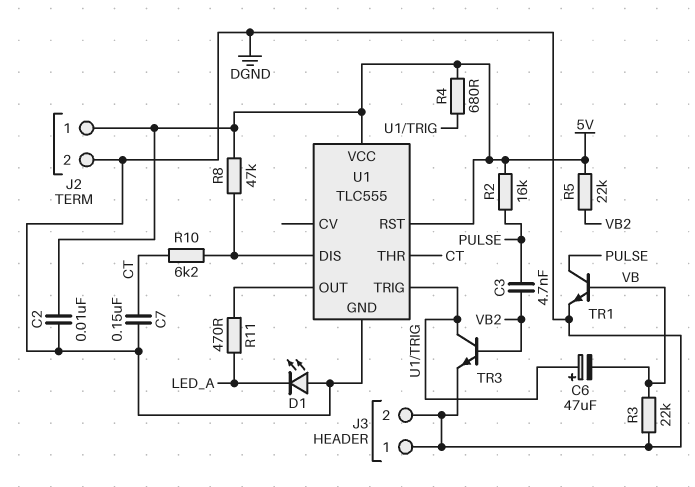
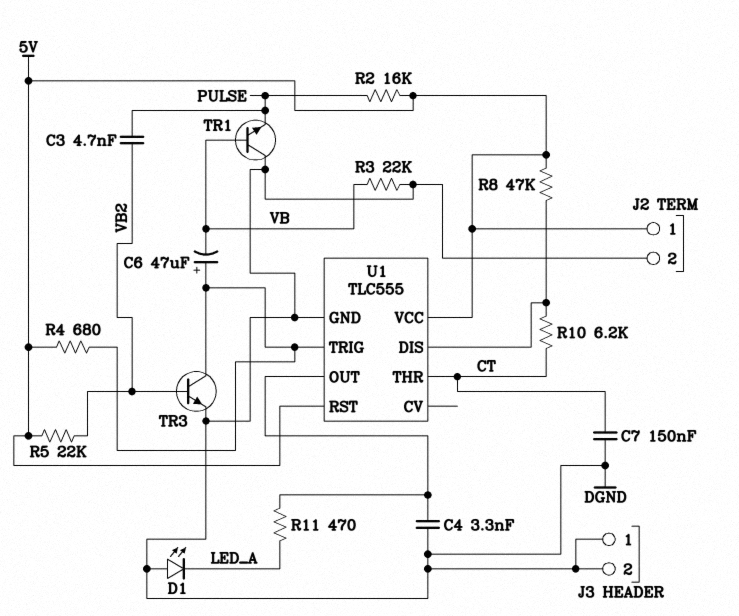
C2: 10nF (5V, DGND) -> none
C4: none -> 3.3nF (DGND, U1/OUT)
TR1: NPN (B VB, C PULSE, E DGND) -> NPN (B VB, C DGND, E PULSE)

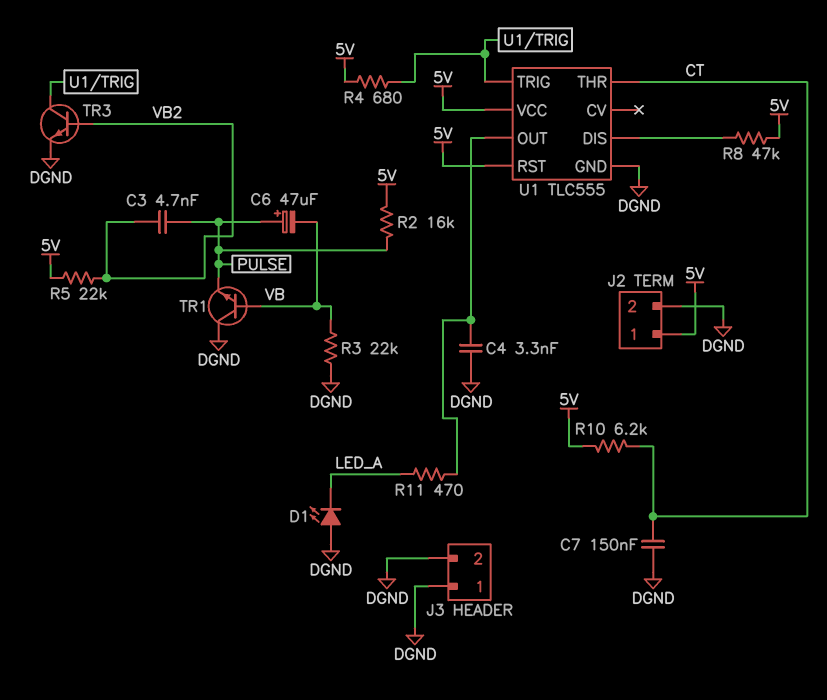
C6: 47uF (plus U1/TRIG, minus VB) -> 47uF (plus PULSE, minus VB)
R10: 6.2k (CT, U1/DIS) -> 6.2k (5V, CT)

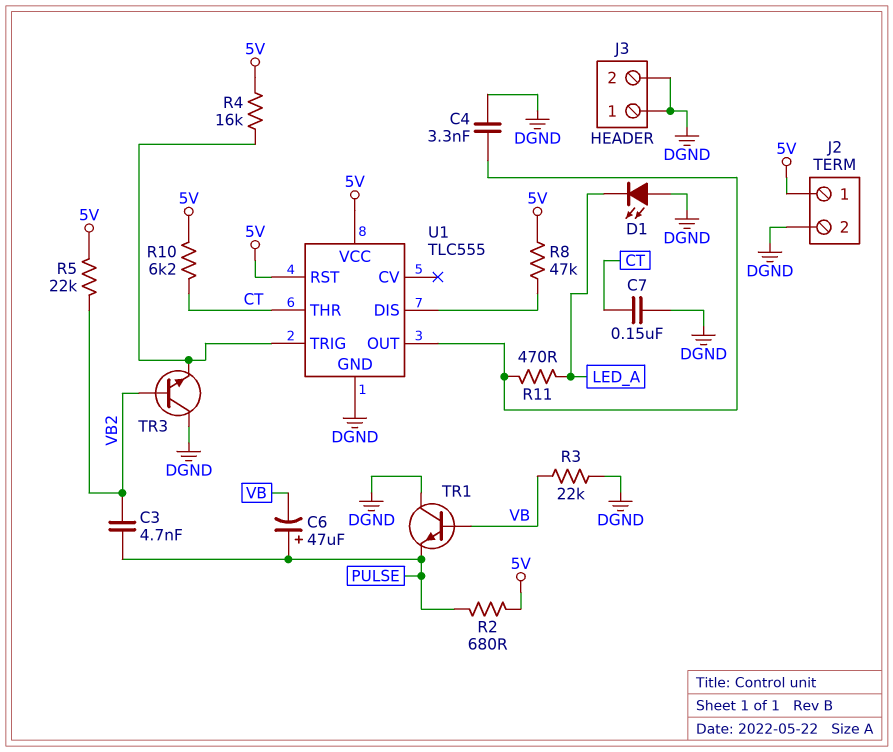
R2: 16k (5V, PULSE) -> 680 (5V, PULSE)
R4: 680 (5V, U1/TRIG) -> 16k (5V, U1/TRIG)
TR3: NPN (B VB2, C U1/TRIG, E DGND) -> NPN (B VB2, C DGND, E U1/TRIG)

